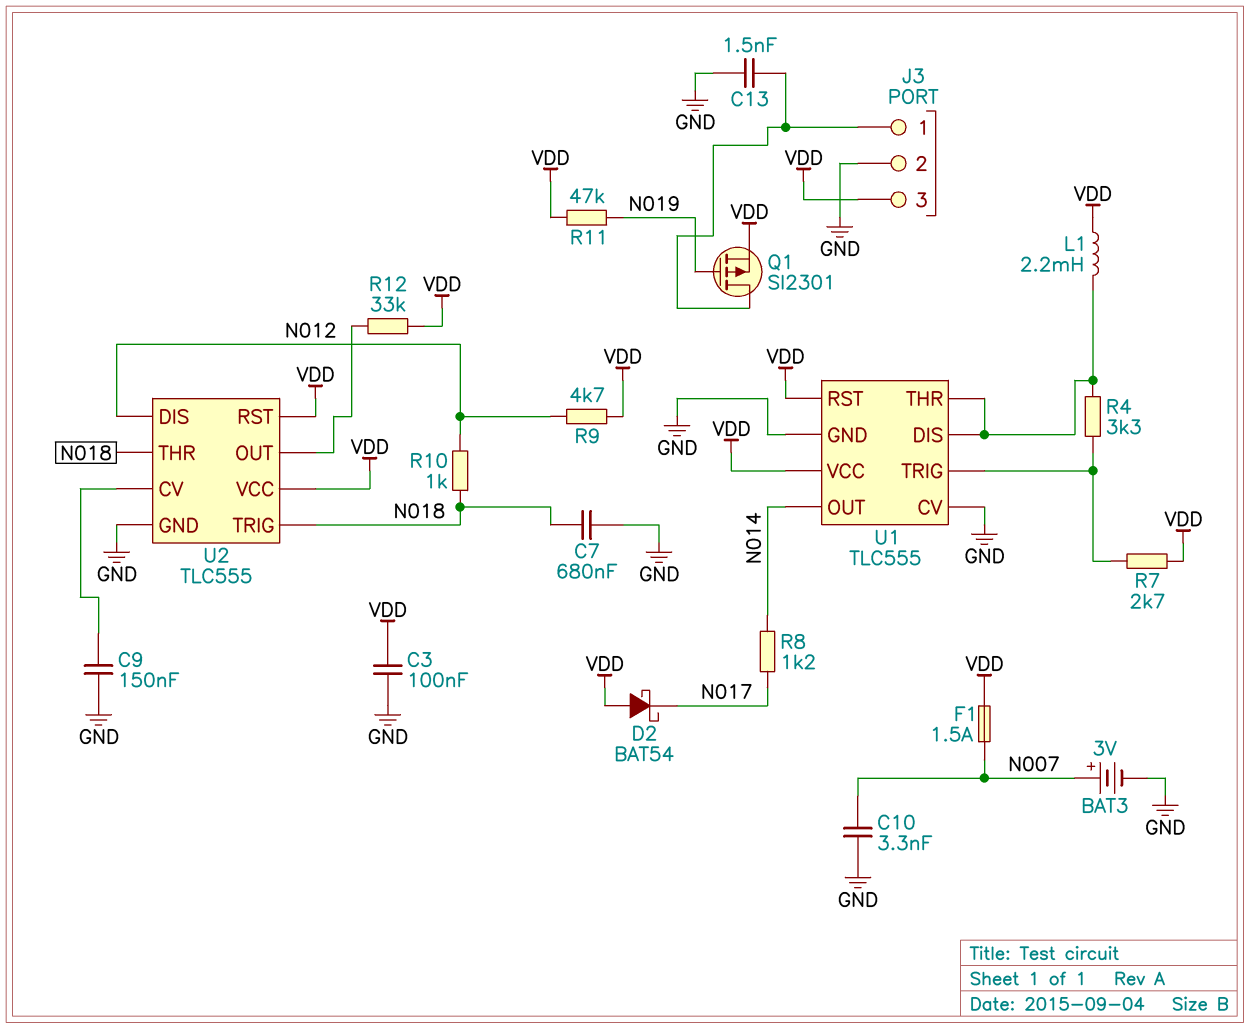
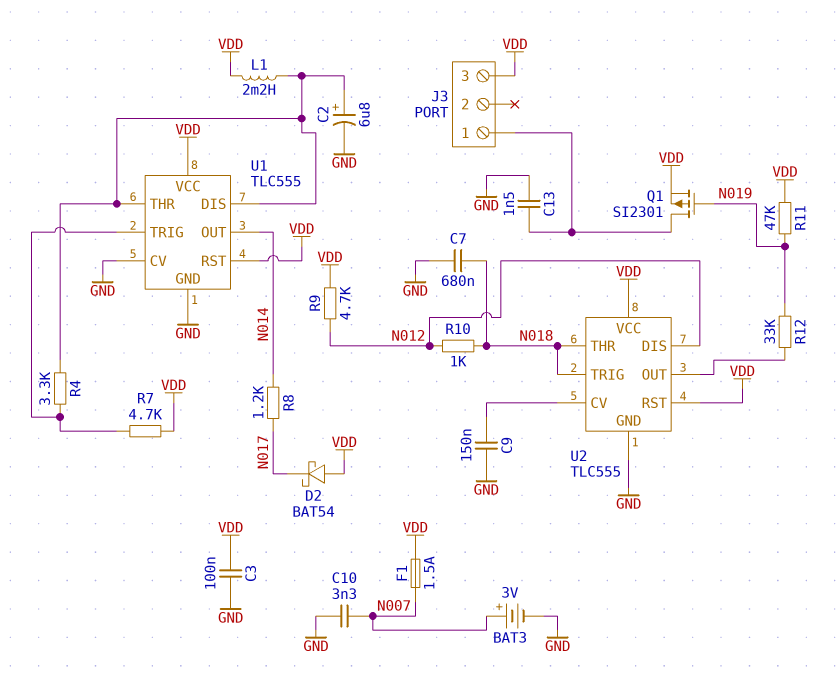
C2: none -> 6.8uF (plus U1/DIS, minus GND)
J3 pin 2: GND -> none
R7: 2.7k (U1/TRIG, VDD) -> 4.7k (U1/TRIG, VDD)
R12: 33k (U2/OUT, VDD) -> 33k (N019, U2/OUT)

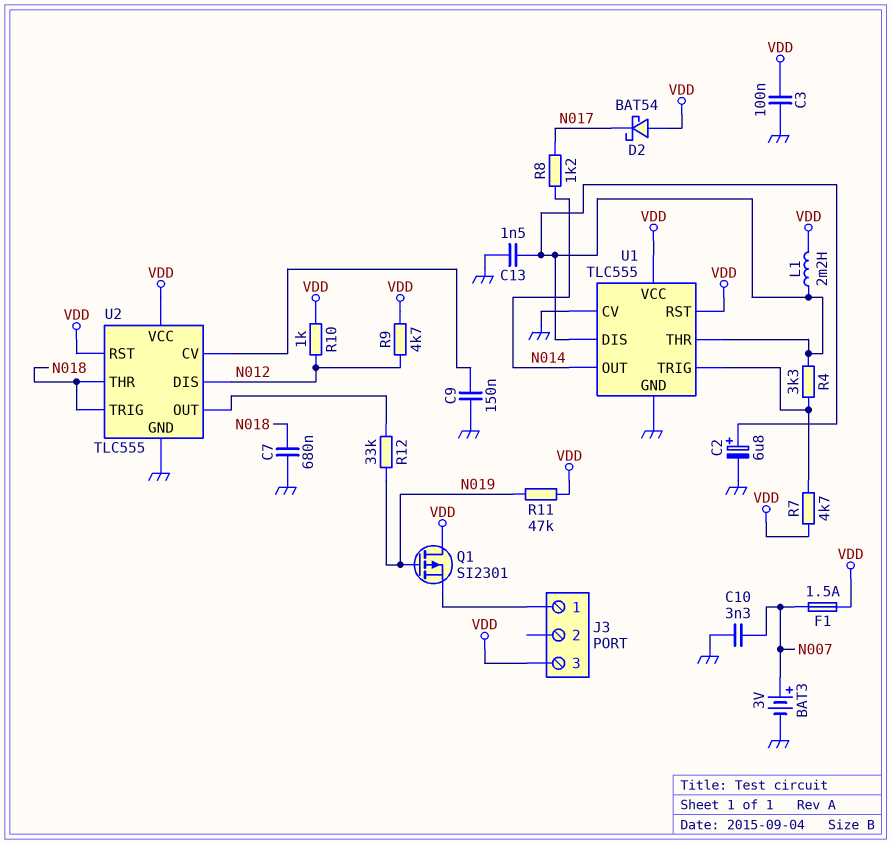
C13: 1.5nF (GND, J3/1) -> 1.5nF (GND, U1/DIS)
Q1: PMOS SI2301 (G N019, D J3/1, S VDD) -> PMOS SI2301 (G N019, D VDD, S J3/1)
R10: 1k (N012, N018) -> 1k (N012, VDD)

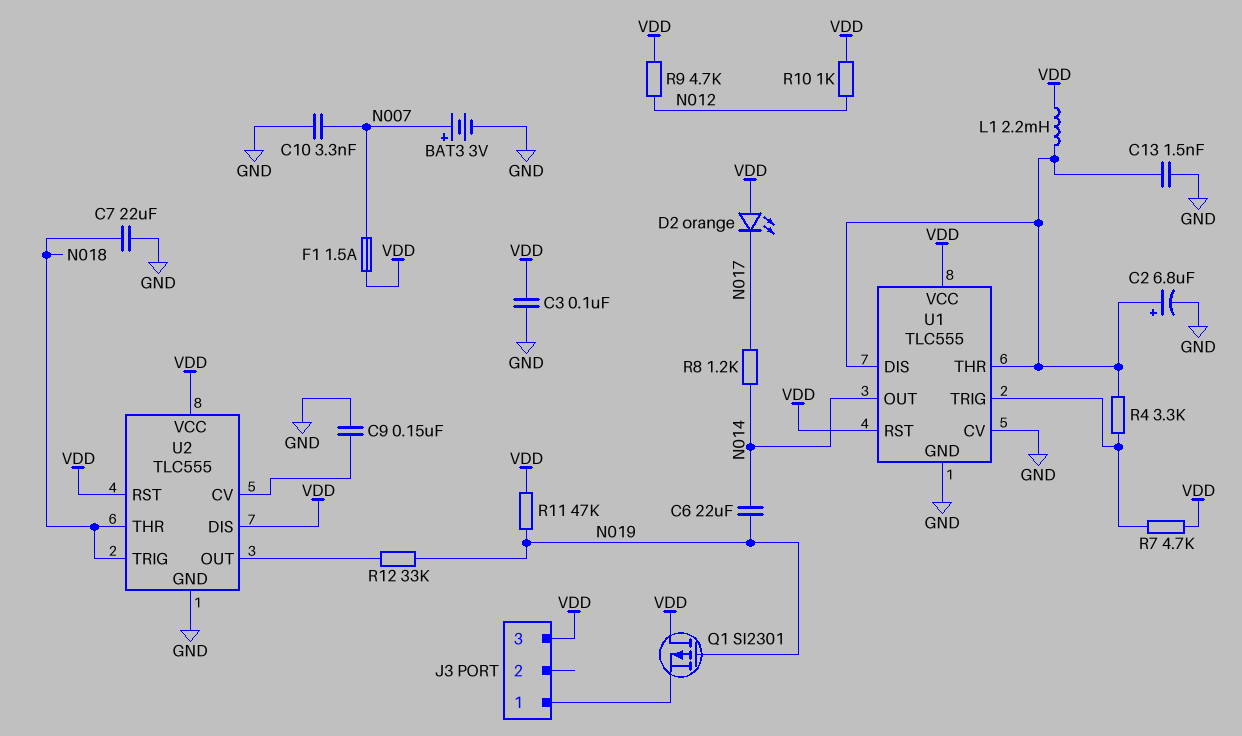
C6: none -> 22uF (N014, N019)
C7: 680nF (GND, N018) -> 22uF (GND, N018)
D2: schottky BAT54 (A VDD, K N017) -> LED orange (A VDD, K N017)
U2 pin DIS: N012 -> VDD

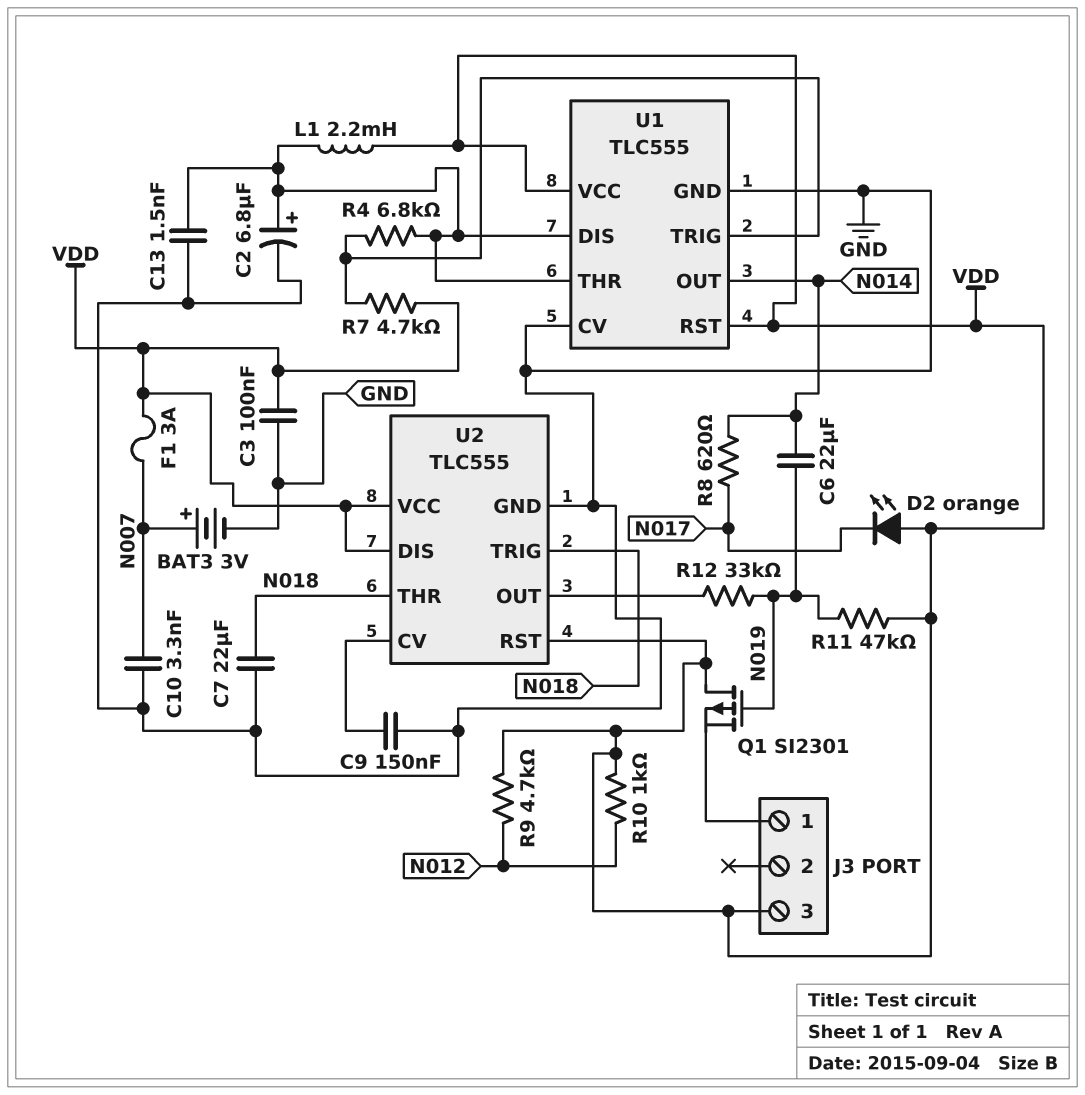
F1: 1.5A (N007, VDD) -> 3A (N007, VDD)
R4: 3.3k (U1/DIS, U1/TRIG) -> 6.8k (U1/DIS, U1/TRIG)
R8: 1.2k (N014, N017) -> 620 (N014, N017)

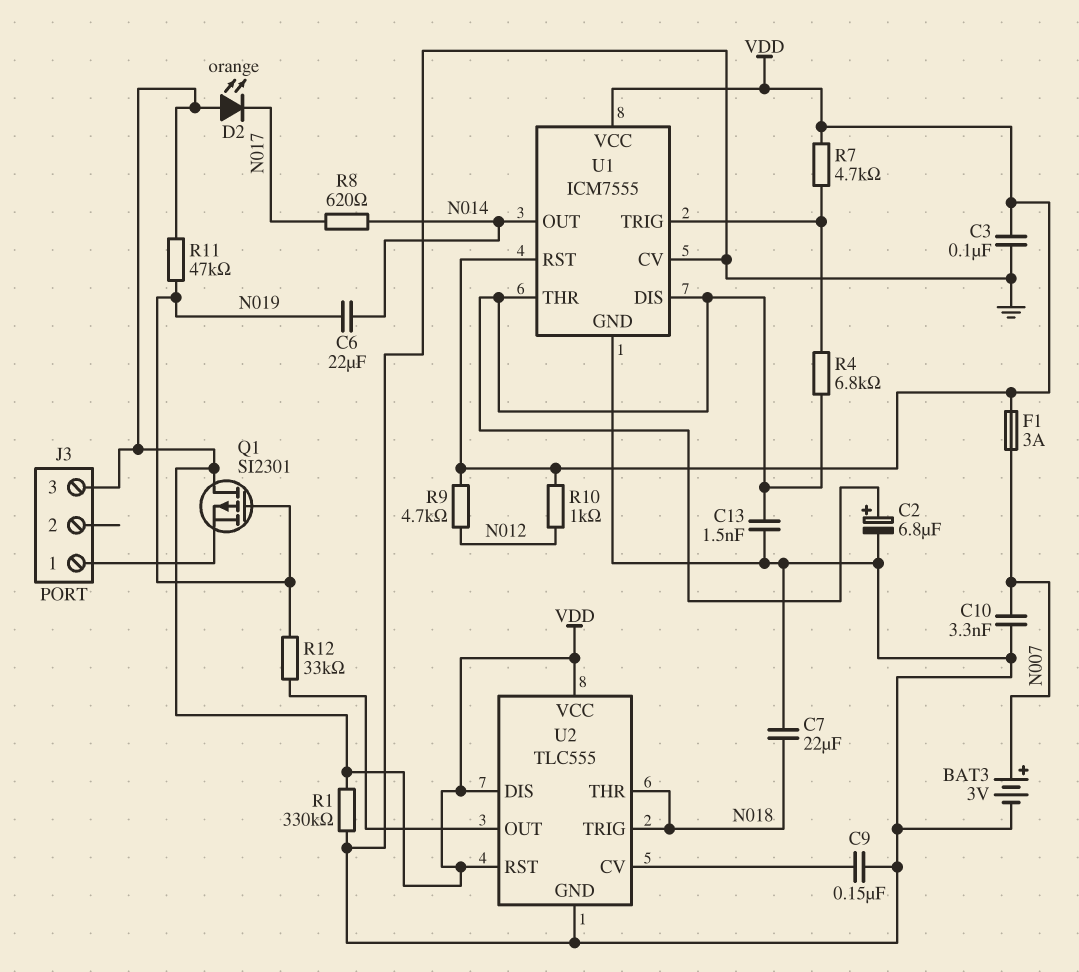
L1: 2.2mH (U1/DIS, VDD) -> none
R1: none -> 330k (GND, VDD)
U1: TLC555 -> ICM7555

